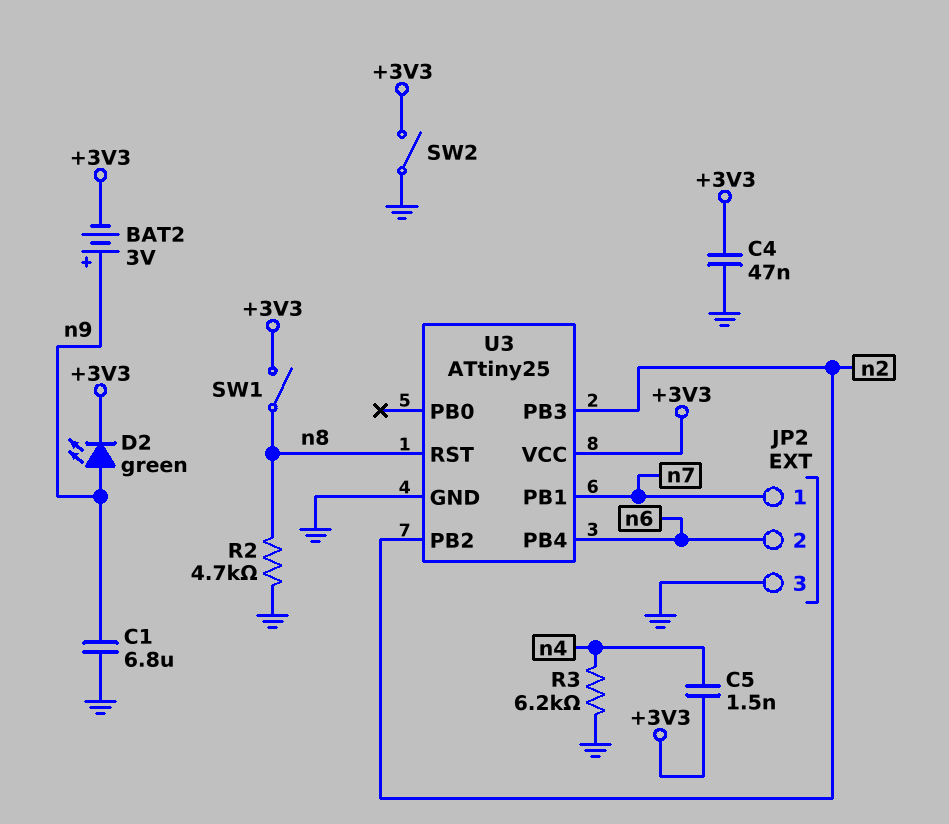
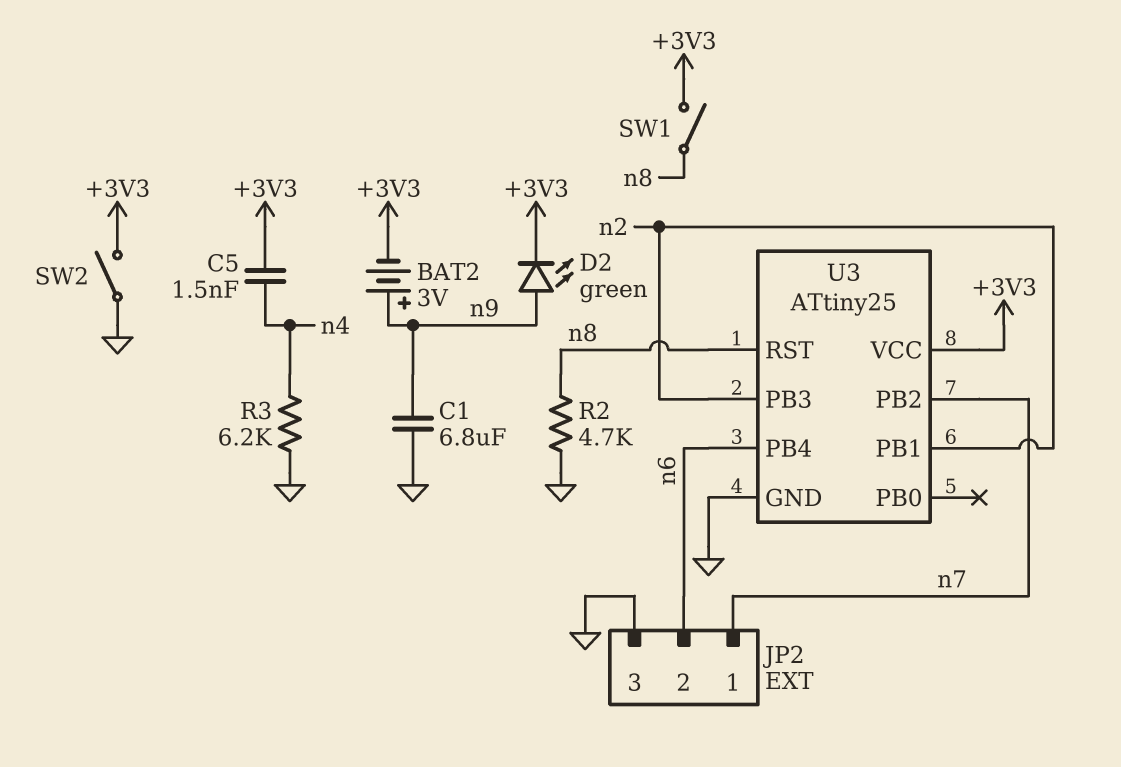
C4: 47nF (+3V3, GND) -> none
U3 pin PB1: n7 -> n2
U3 pin PB2: n2 -> n7

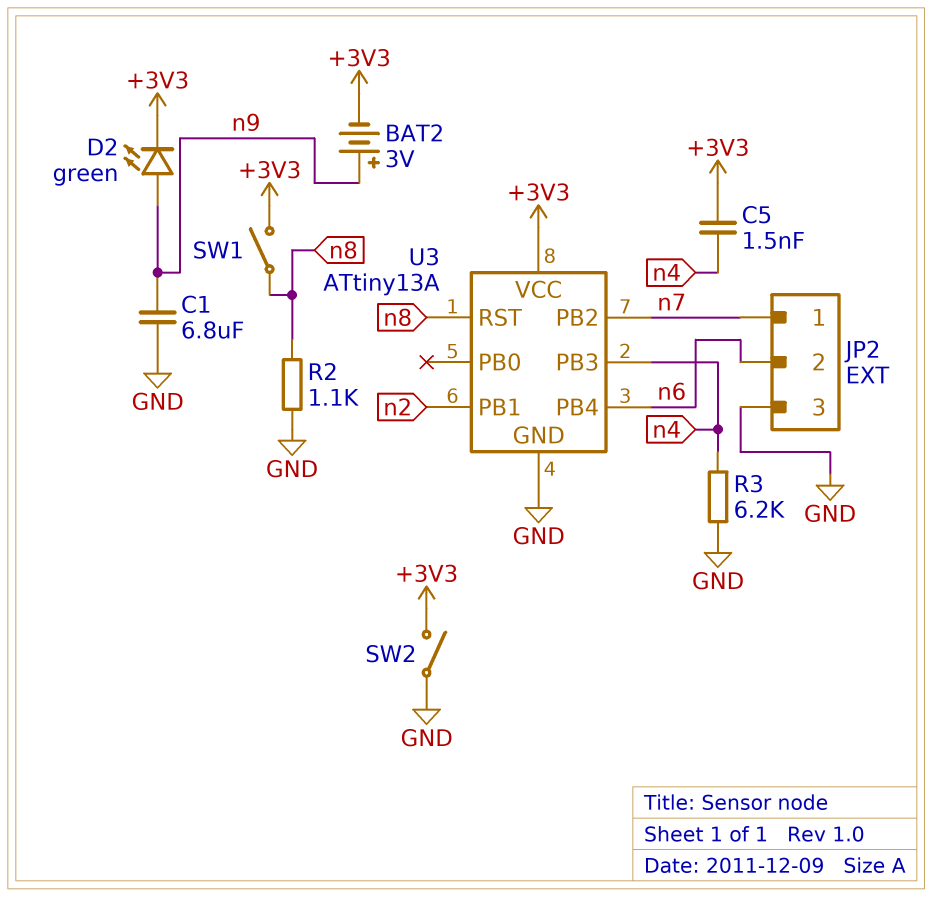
R2: 4.7k (GND, n8) -> 1.1k (GND, n8)
U3: ATtiny25 -> ATtiny13A
U3 pin PB3: n2 -> n4

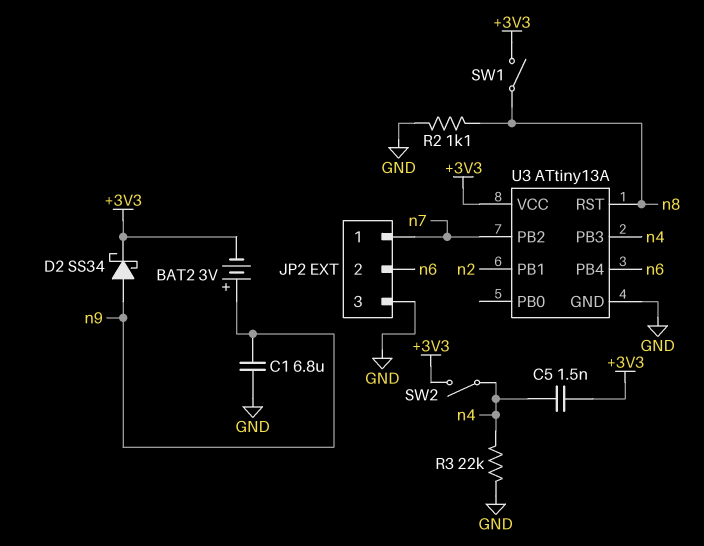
D2: LED green (A n9, K +3V3) -> schottky SS34 (A n9, K +3V3)
R3: 6.2k (GND, n4) -> 22k (GND, n4)
SW2: switch (+3V3, GND) -> switch (+3V3, n4)

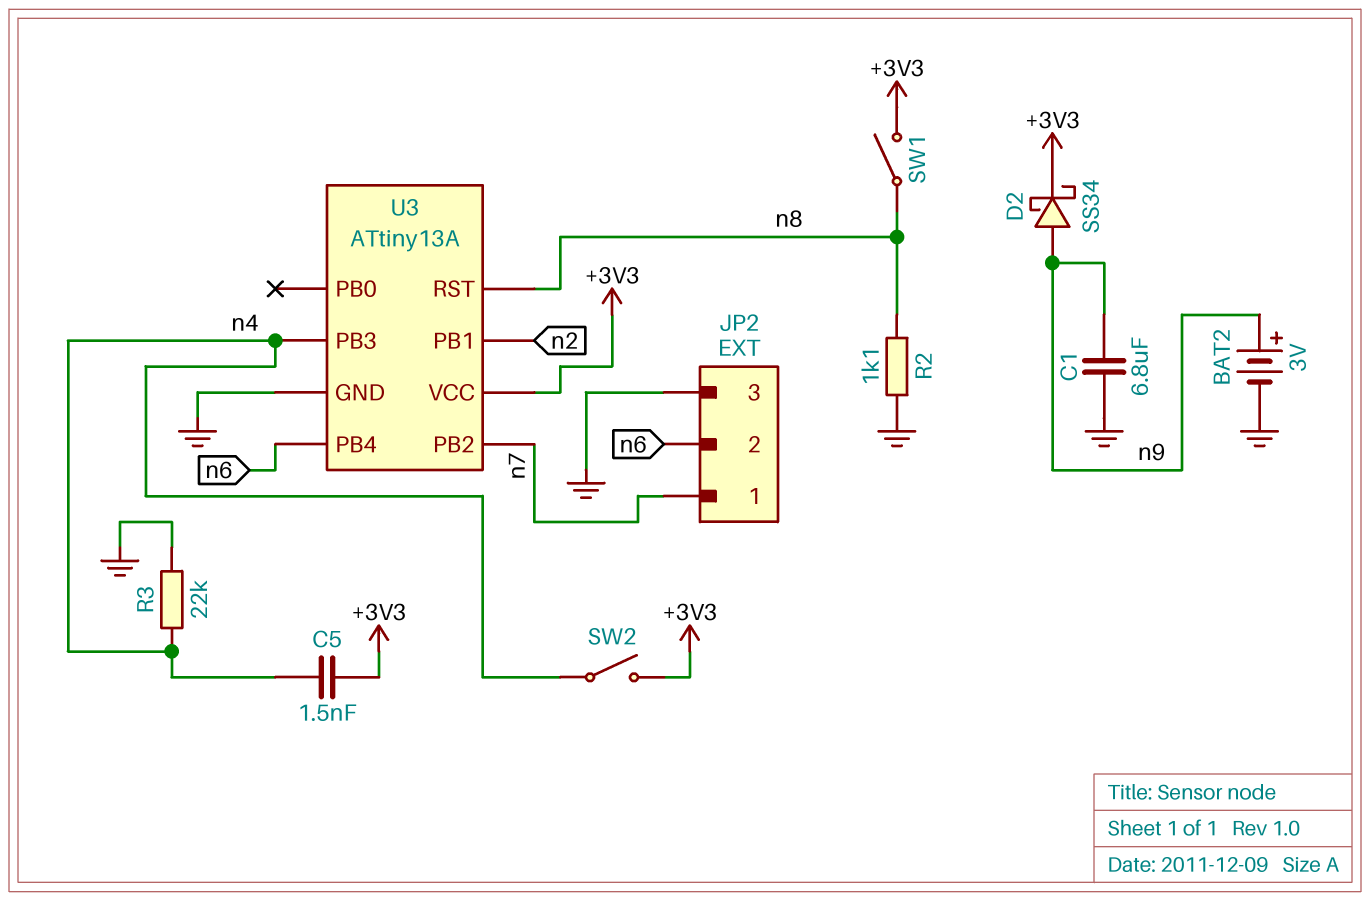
BAT2: 3V (plus n9, minus +3V3) -> 3V (plus n9, minus GND)

